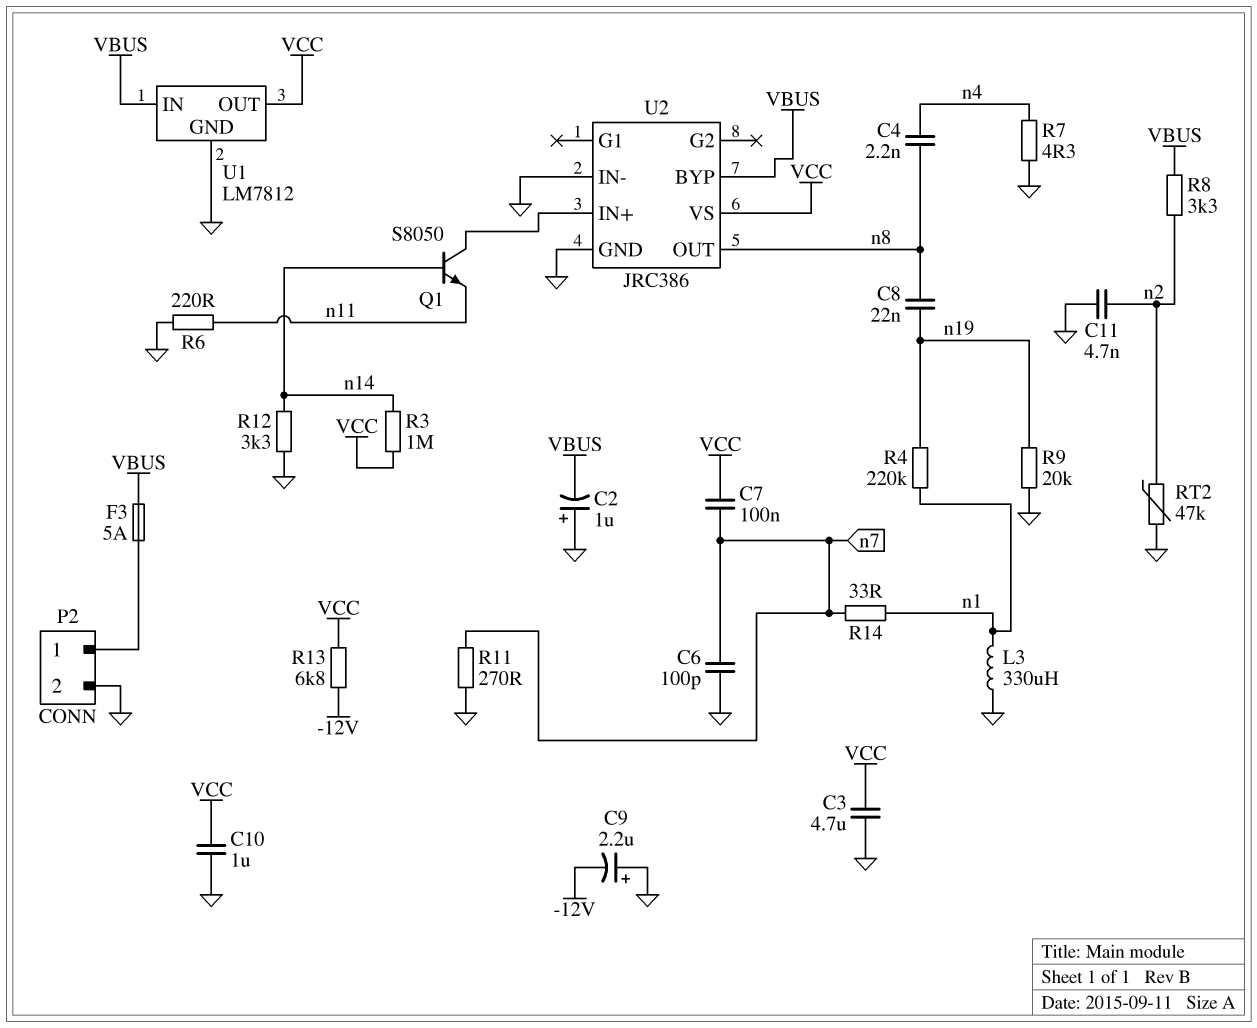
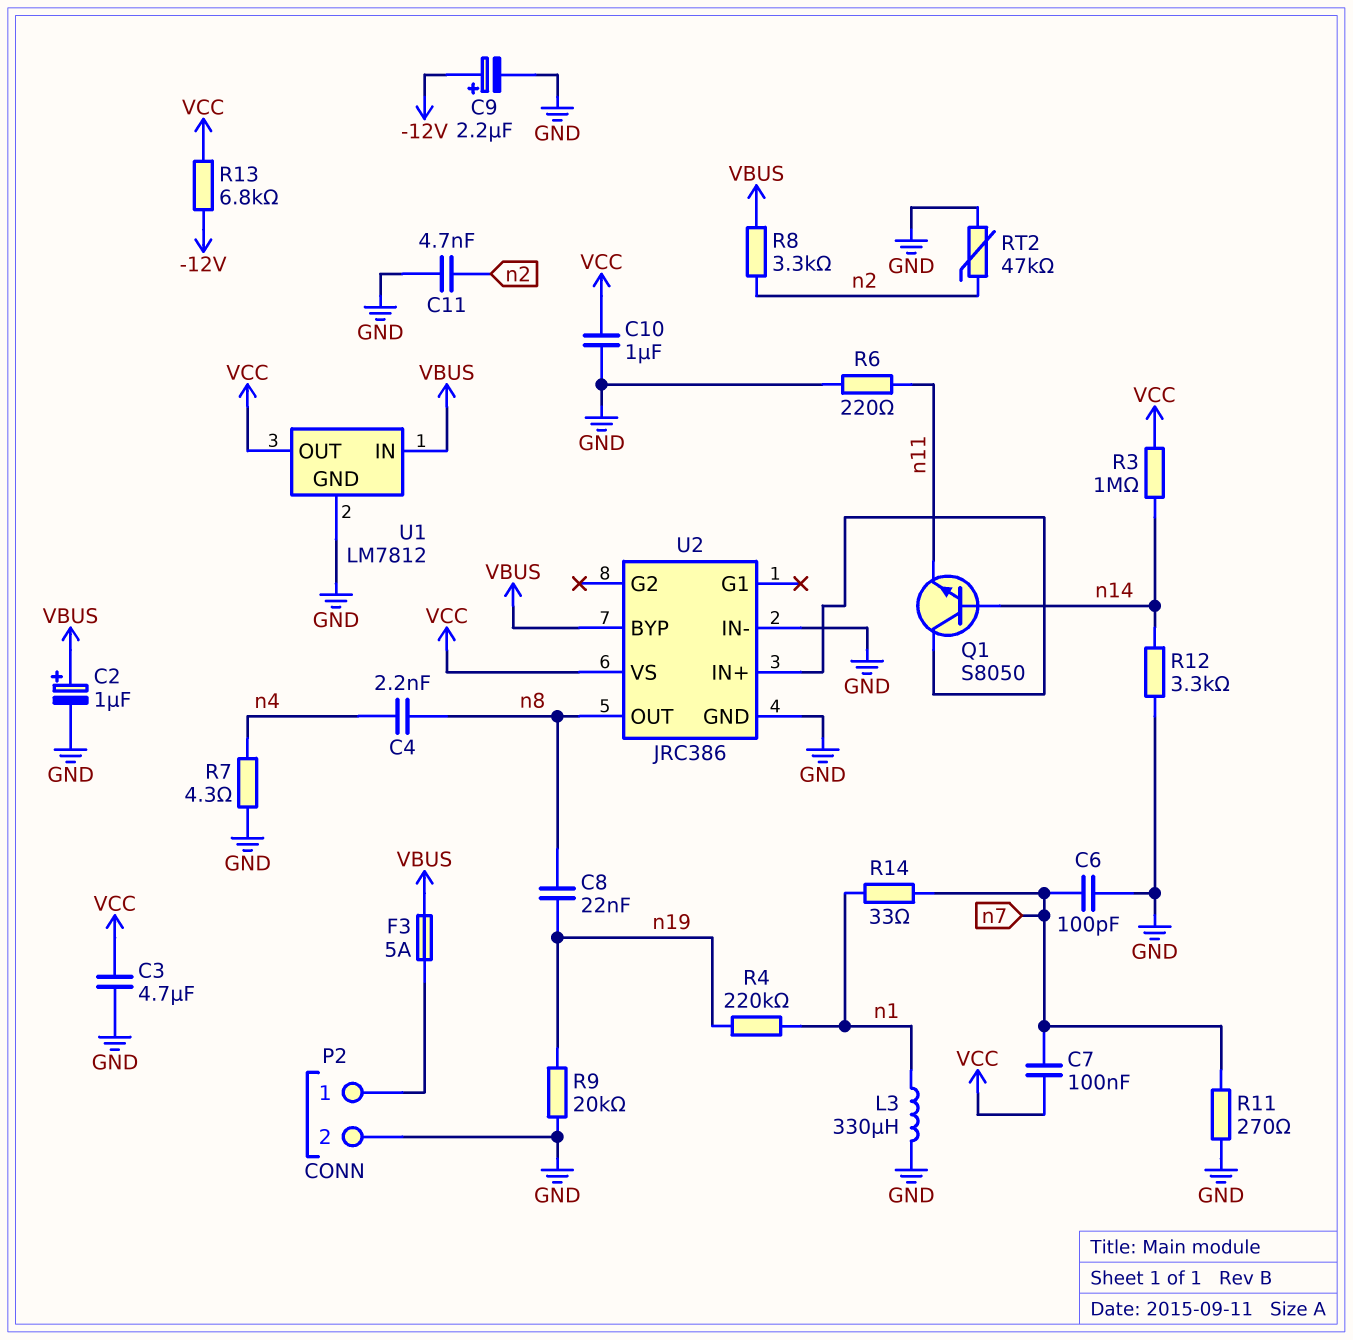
C2: 1uF (plus GND, minus VBUS) -> 1uF (plus VBUS, minus GND)
C9: 2.2uF (plus GND, minus -12V) -> 2.2uF (plus -12V, minus GND)

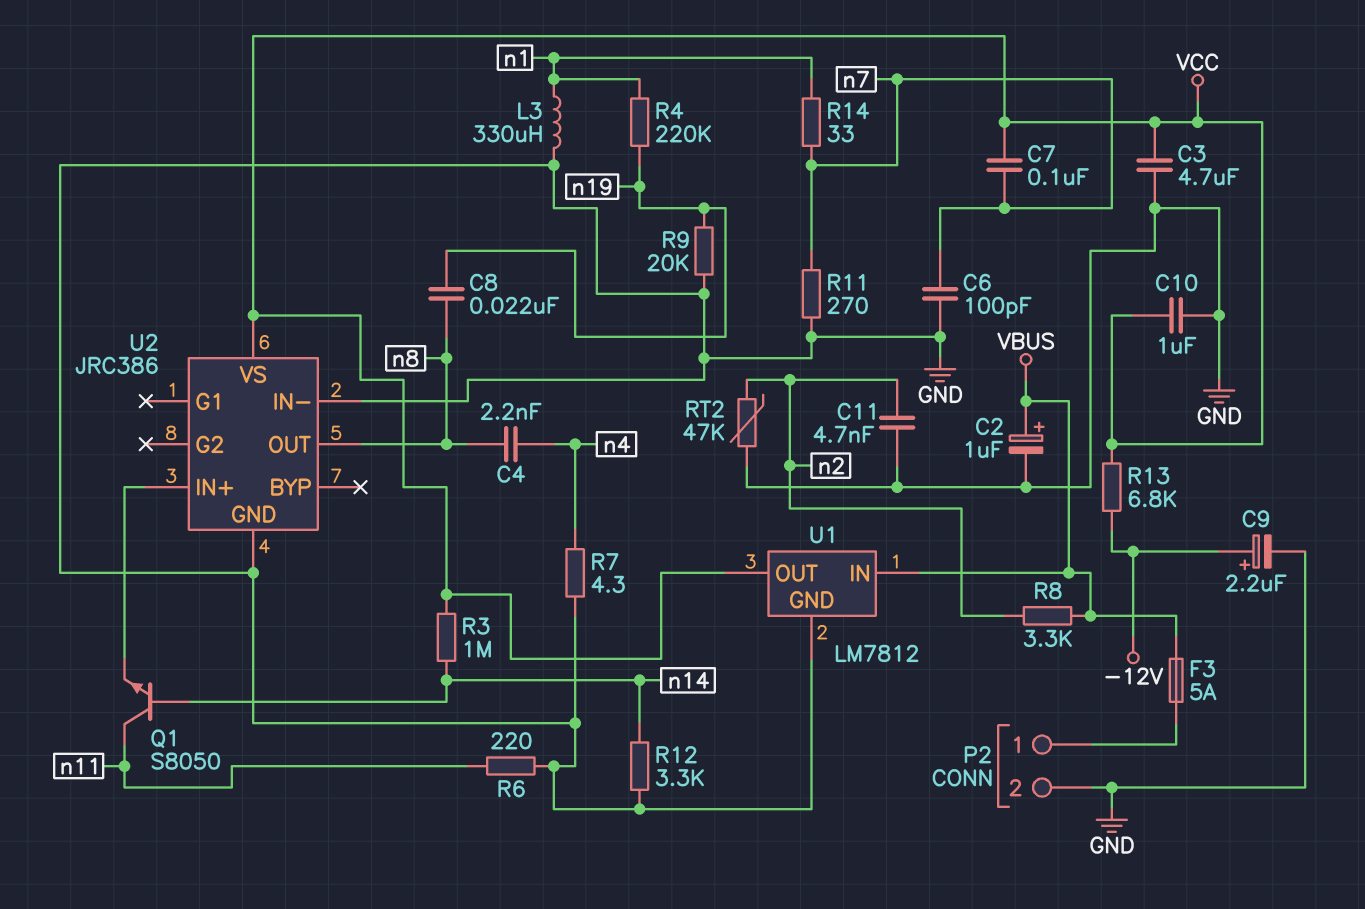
Q1: NPN S8050 (B n14, C U2/IN+, E n11) -> NPN S8050 (B n14, C n11, E U2/IN+)
U2 pin BYP: VBUS -> none

